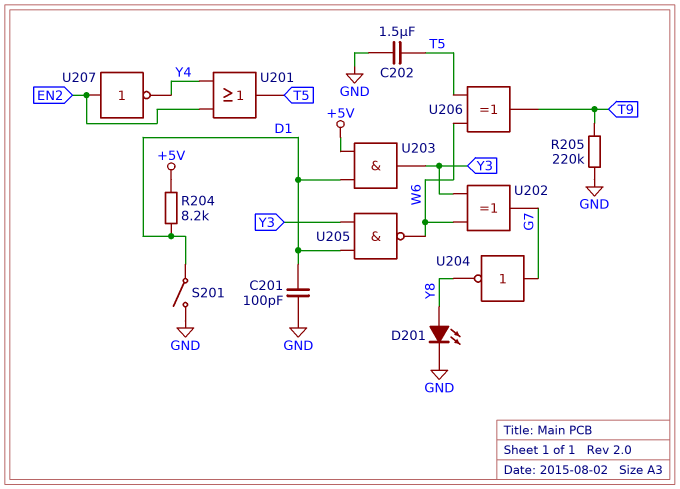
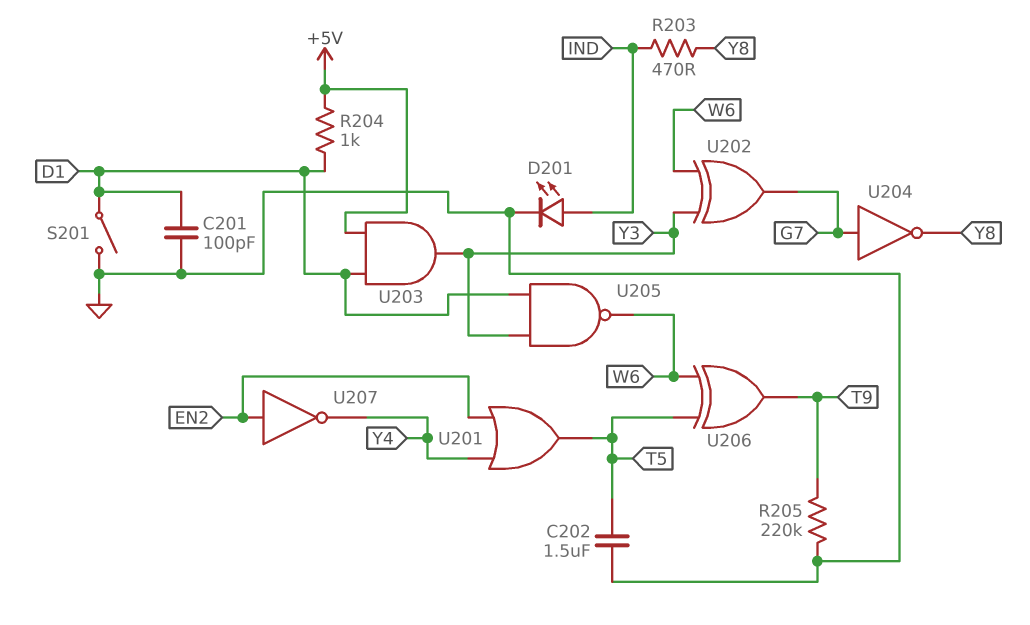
D201: LED (A Y8, K GND) -> LED (A IND, K GND)
R203: none -> 470 (IND, Y8)
R204: 8.2k (+5V, D1) -> 1k (+5V, D1)

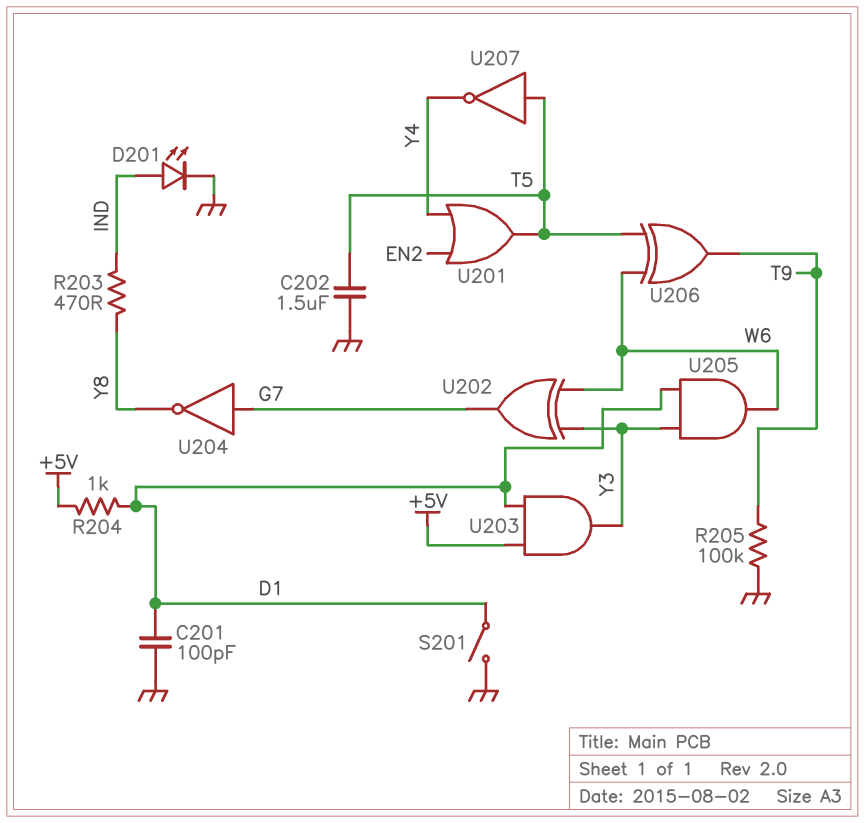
R205: 220k (GND, T9) -> 100k (GND, T9)
U205: NAND (in D1, in Y3, out W6) -> AND (in D1, in Y3, out W6)
U207: NOT (in EN2, out Y4) -> NOT (in T5, out Y4)

